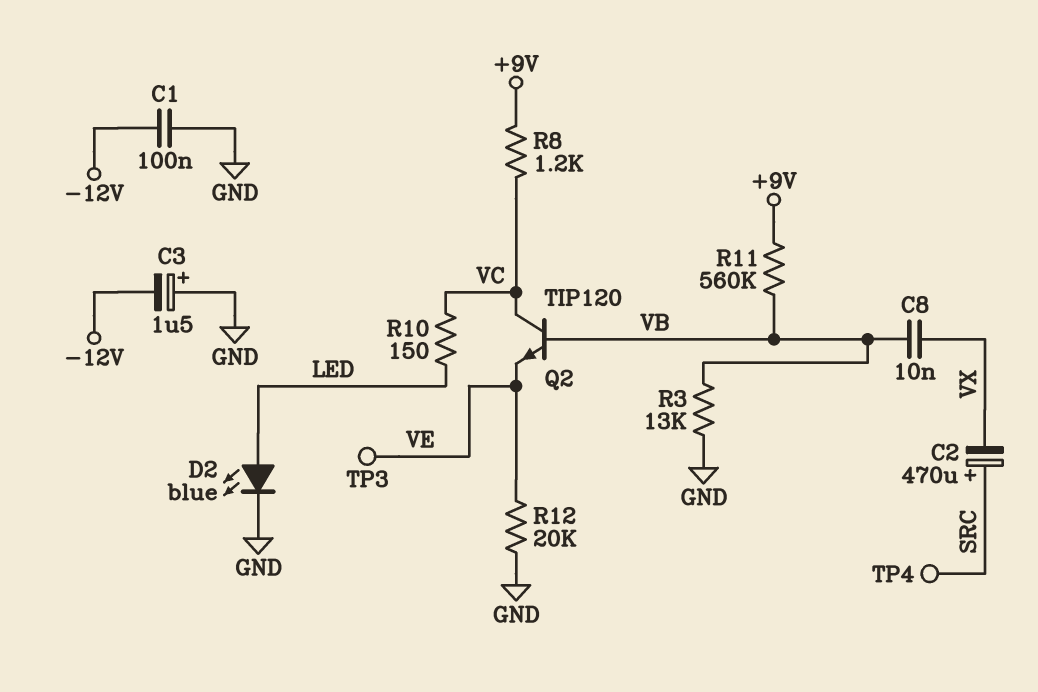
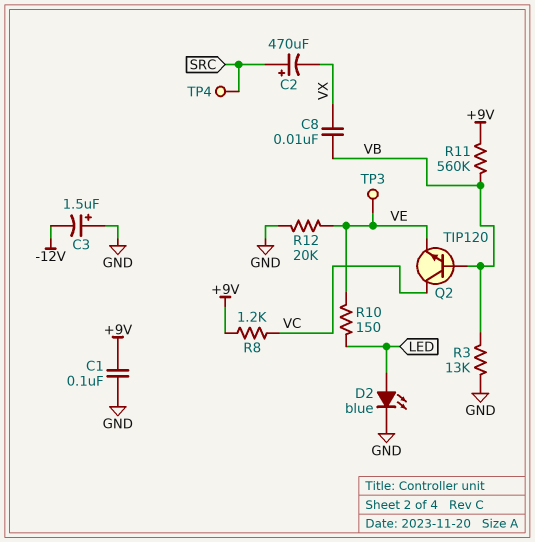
C1: 100nF (-12V, GND) -> 100nF (+9V, GND)
R10: 150 (LED, VC) -> 150 (LED, VE)

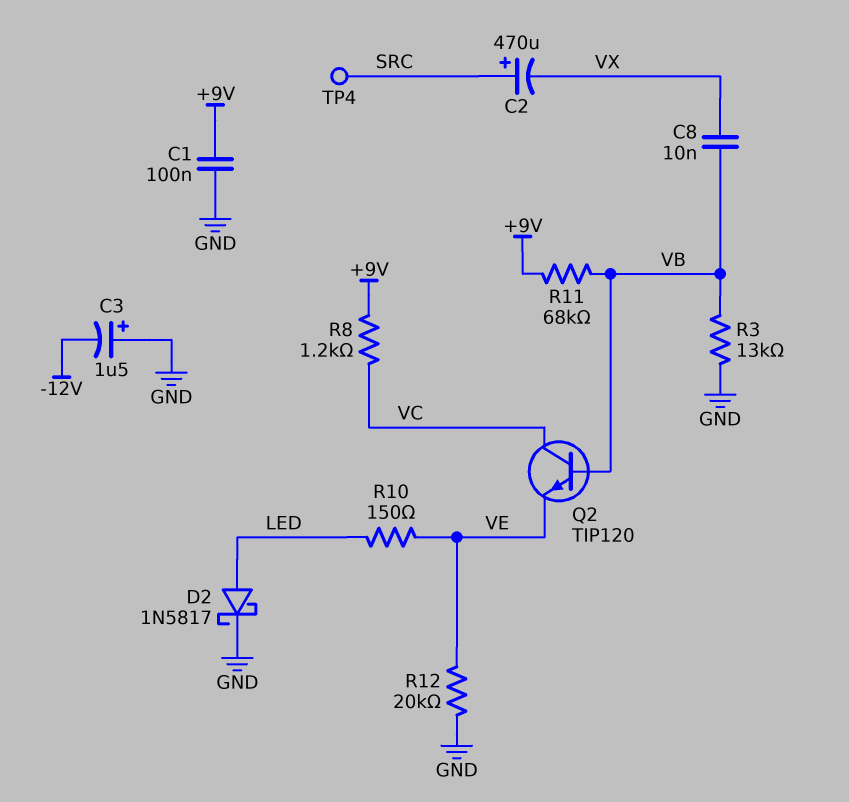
D2: LED blue (A LED, K GND) -> schottky 1N5817 (A LED, K GND)
R11: 560k (+9V, VB) -> 68k (+9V, VB)
TP3: test point (VE) -> none

